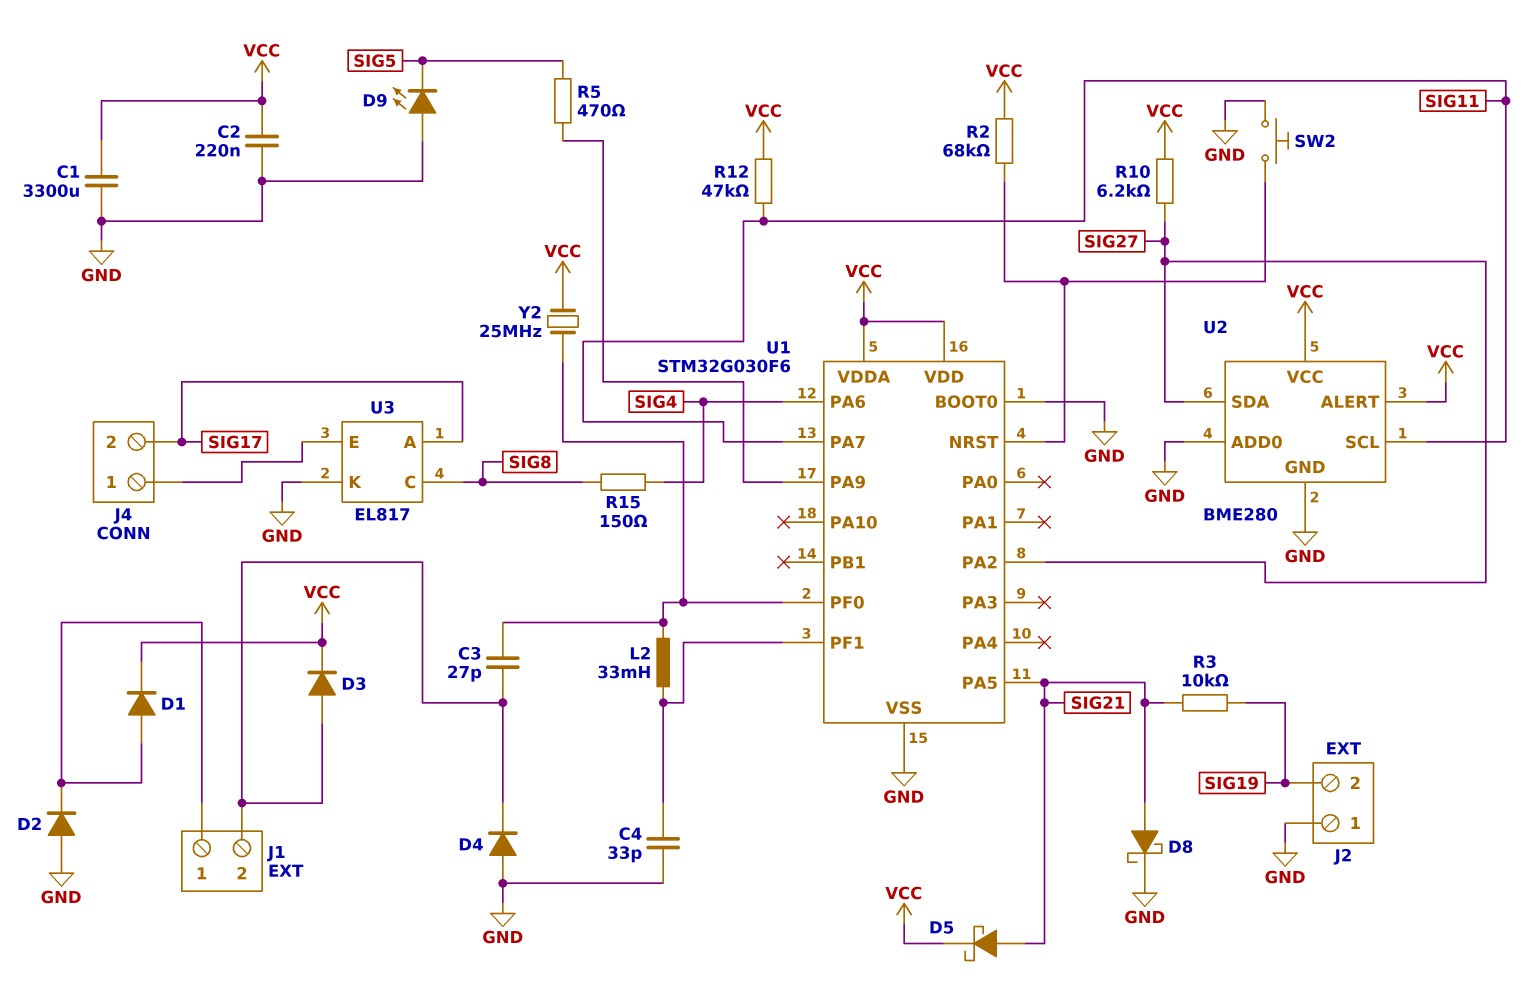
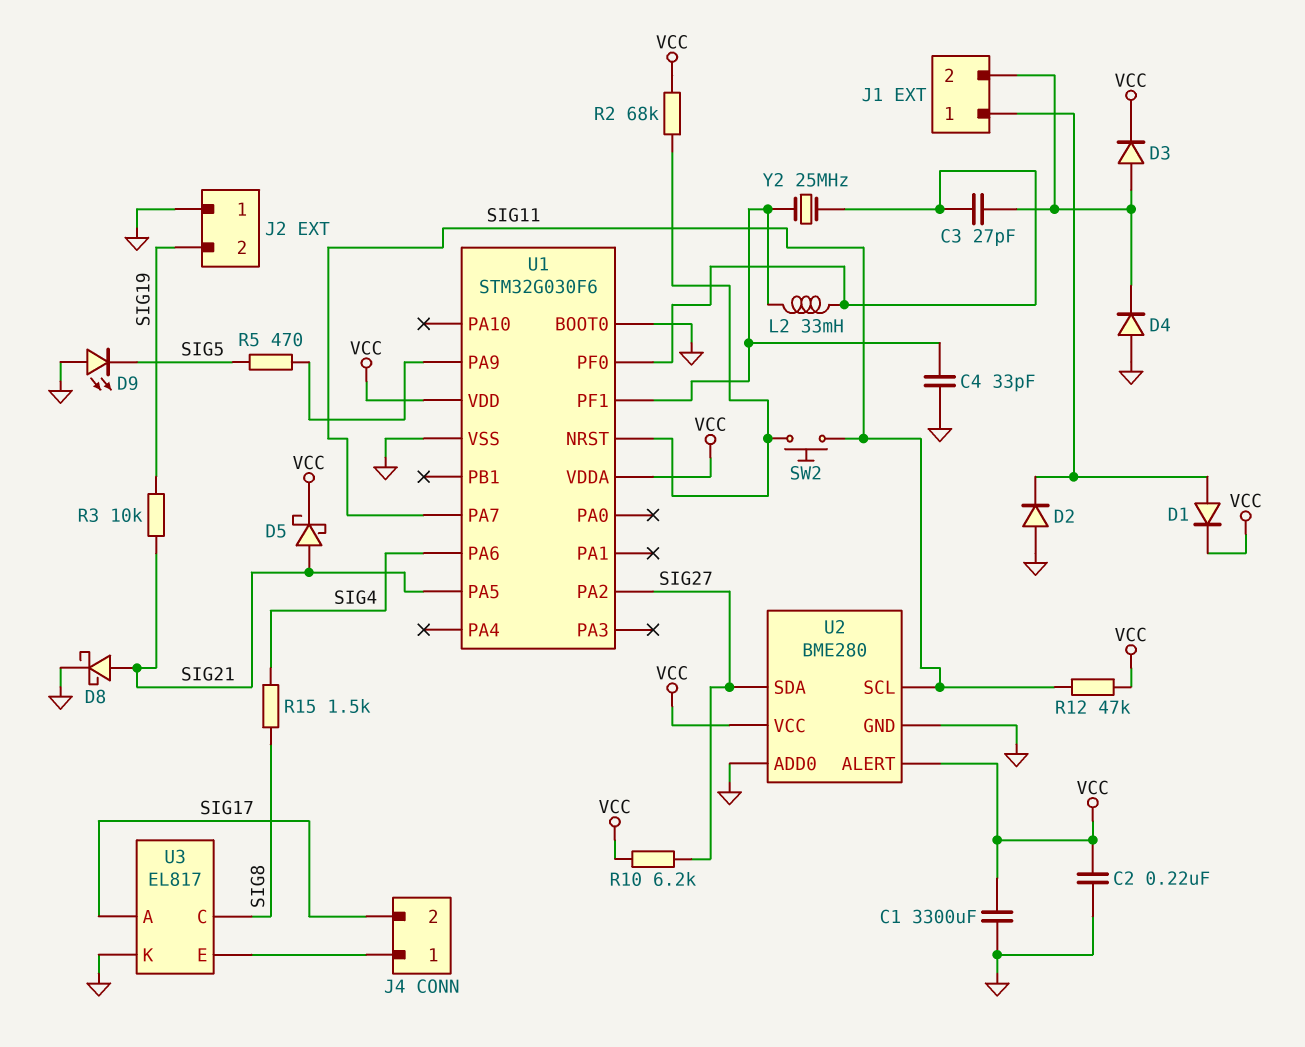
R15: 150 (SIG4, SIG8) -> 1.5k (SIG4, SIG8)
SW2: button (GND, U1/NRST) -> button (SIG11, U1/NRST)
Y2: 25MHz (U1/PF0, VCC) -> 25MHz (U1/PF0, U1/PF1)

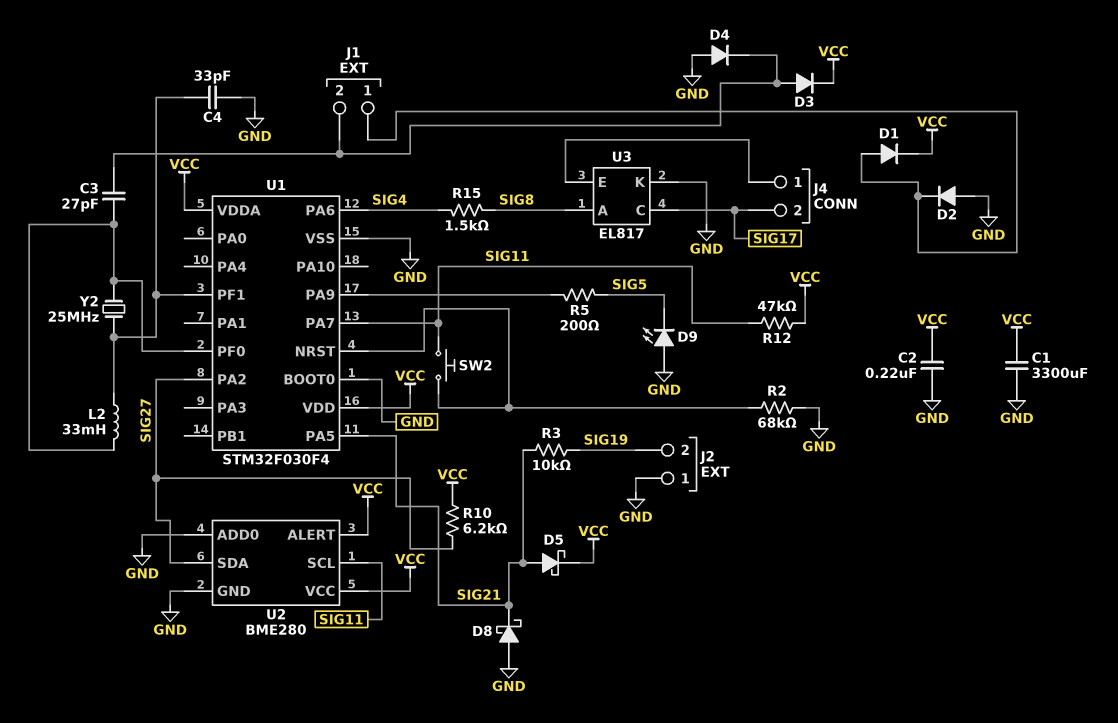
D8: schottky (A SIG21, K GND) -> schottky (A GND, K SIG21)
R2: 68k (U1/NRST, VCC) -> 68k (GND, U1/NRST)
R5: 470 (SIG5, U1/PA9) -> 200 (SIG5, U1/PA9)
U1: STM32G030F6 -> STM32F030F4
U3 pin A: SIG17 -> SIG8
U3 pin C: SIG8 -> SIG17

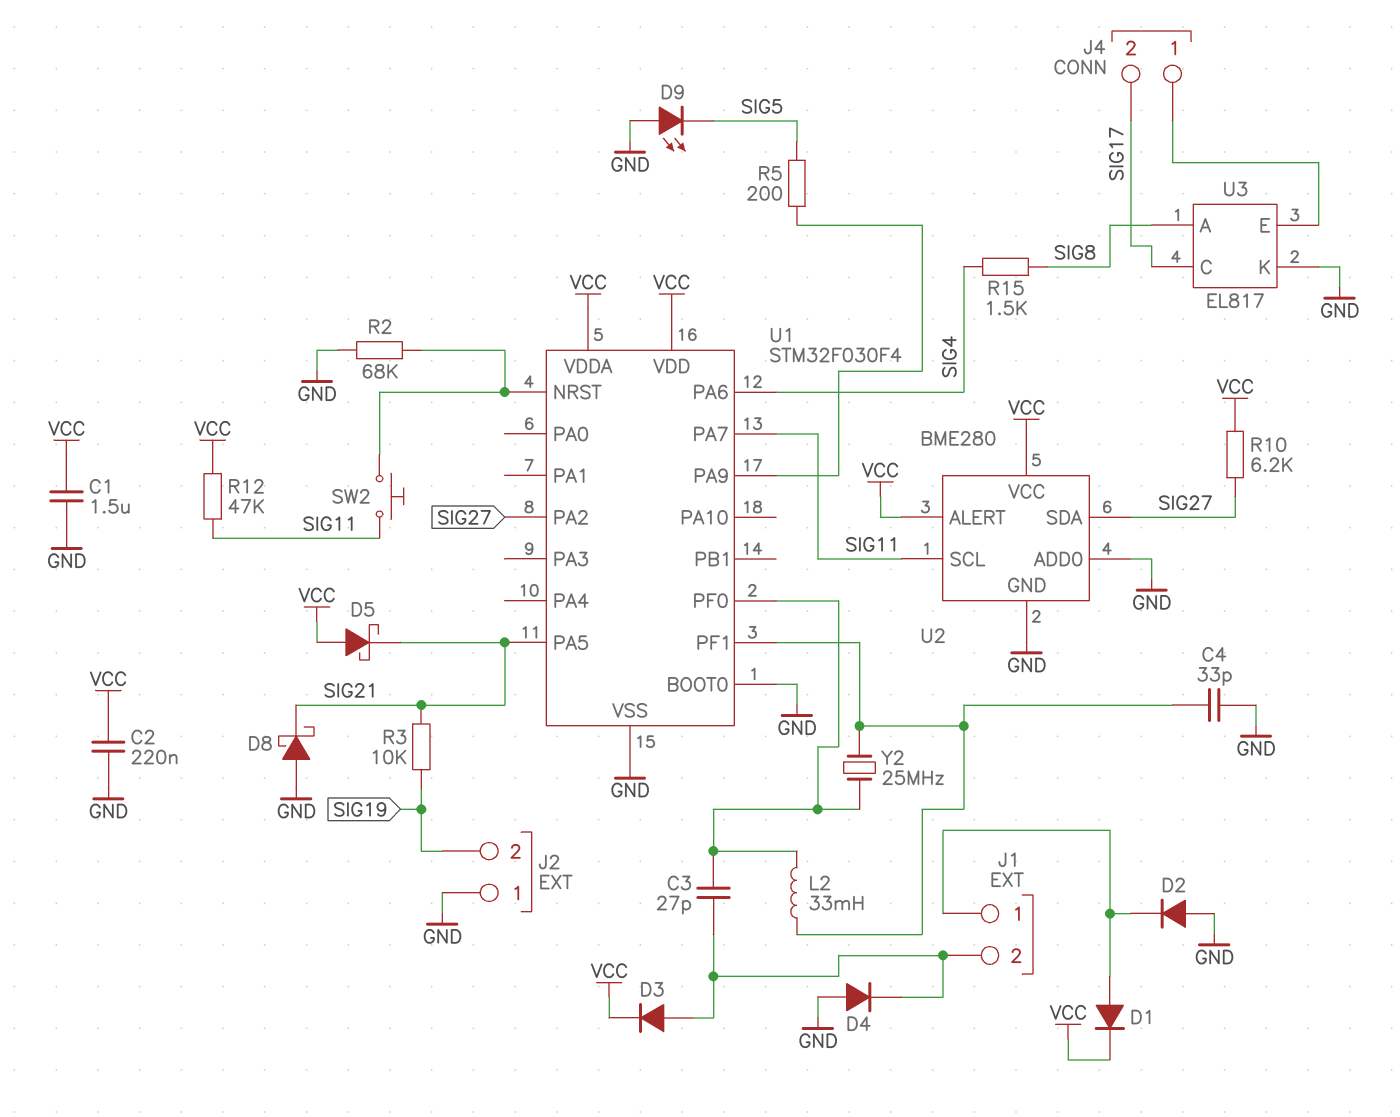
C1: 3300uF (GND, VCC) -> 1.5uF (GND, VCC)
D5: schottky (A SIG21, K VCC) -> schottky (A VCC, K SIG21)

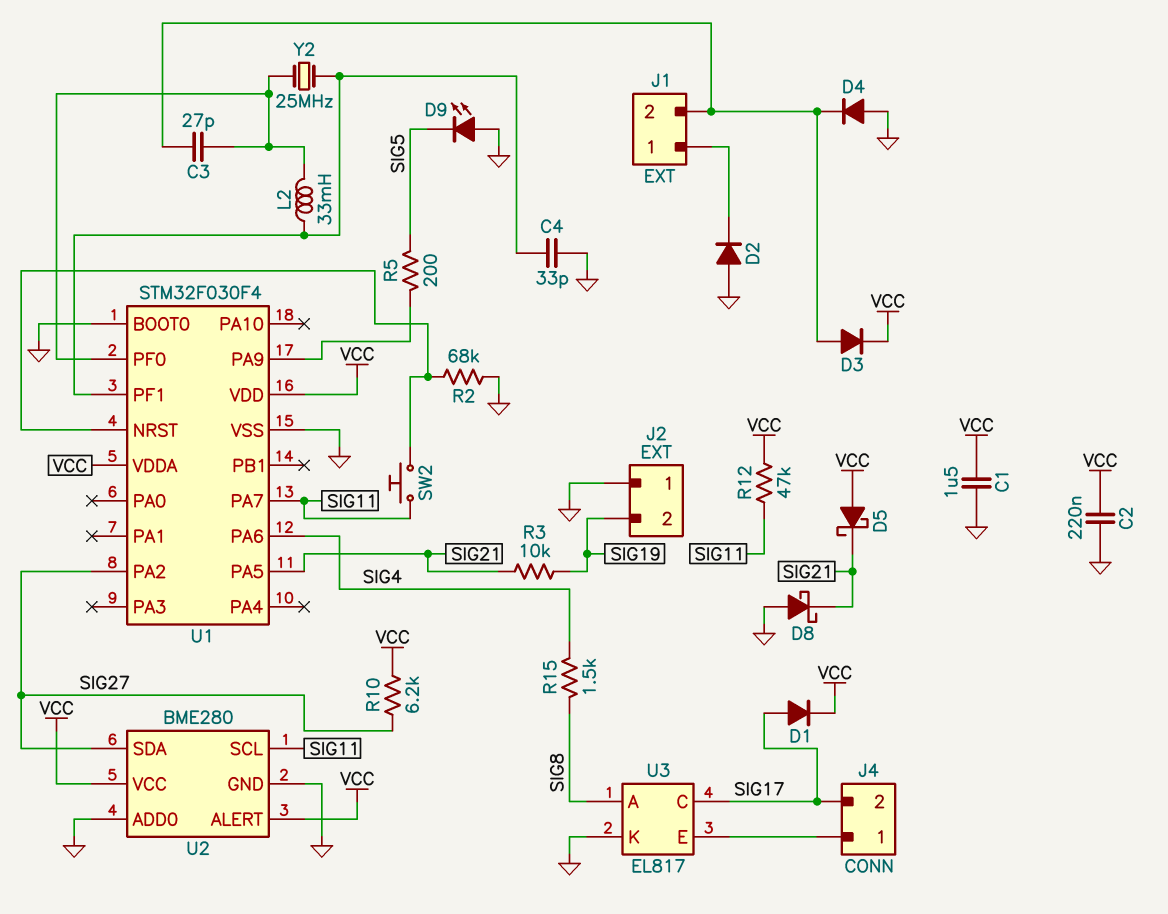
D1: diode (A J1/1, K VCC) -> diode (A SIG17, K VCC)

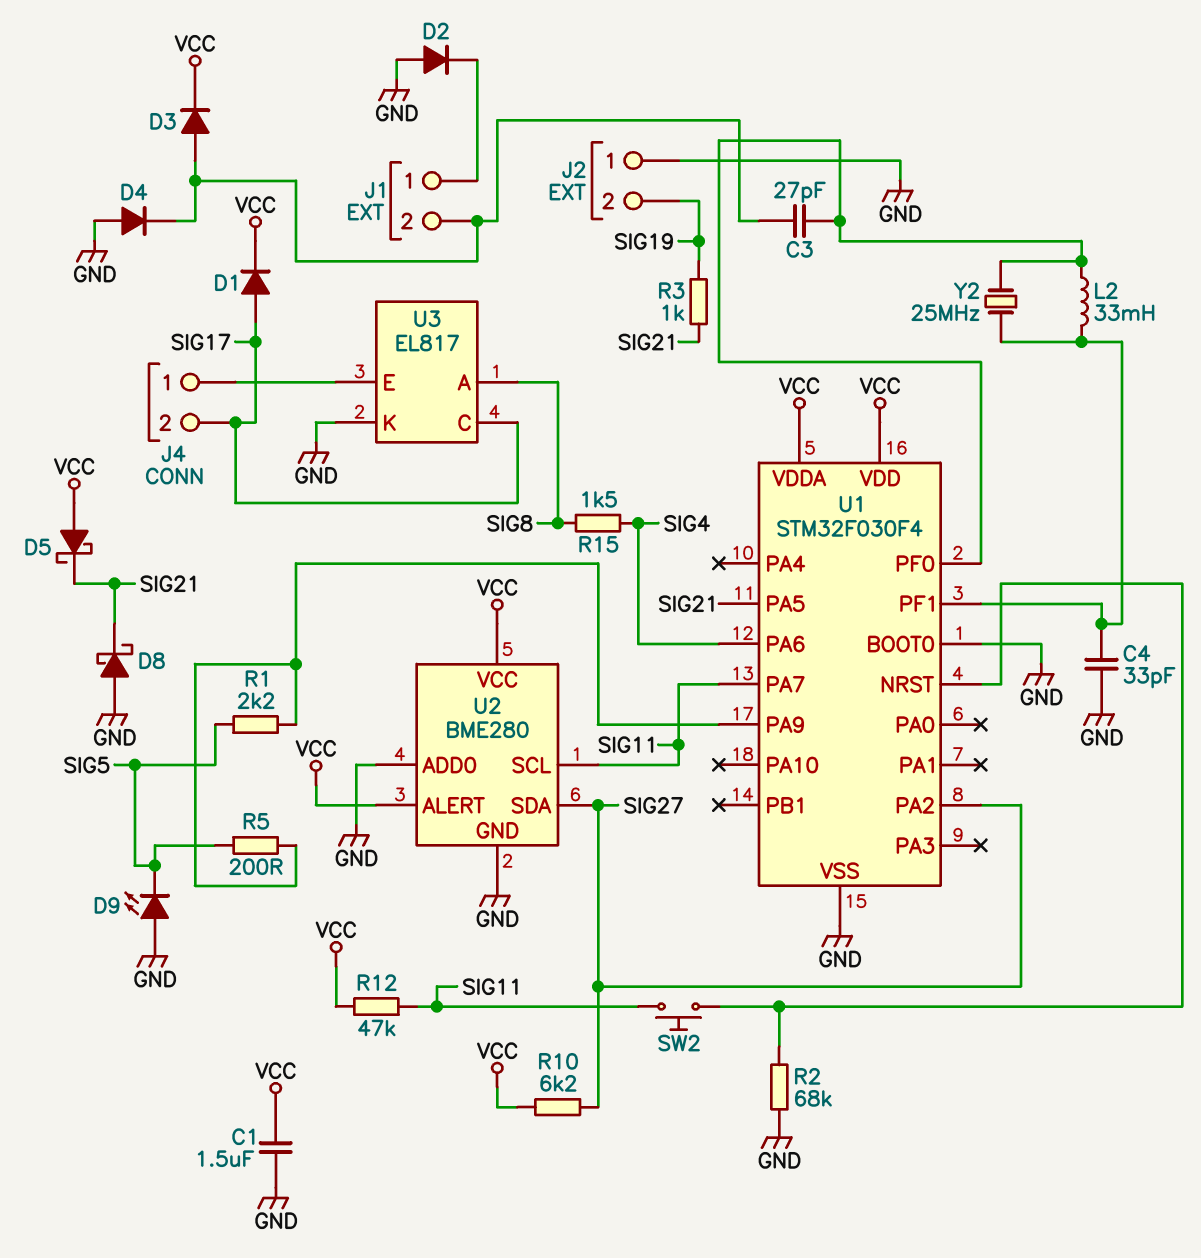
C2: 220nF (GND, VCC) -> none
R1: none -> 2.2k (SIG5, U1/PA9)
R3: 10k (SIG19, SIG21) -> 1k (SIG19, SIG21)

